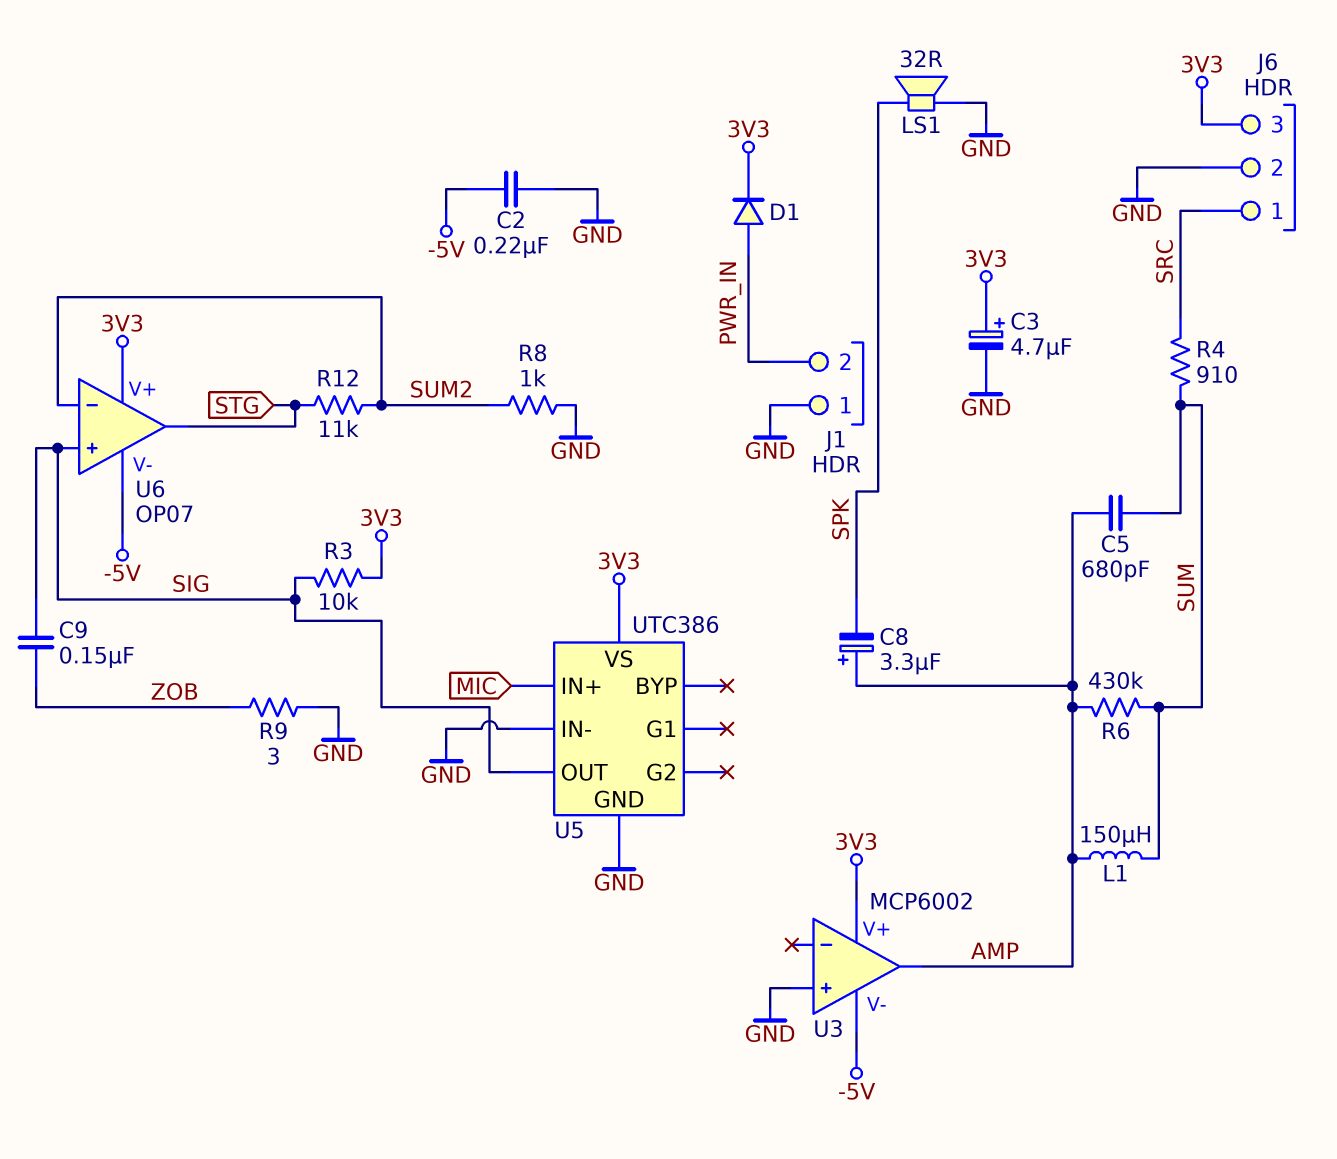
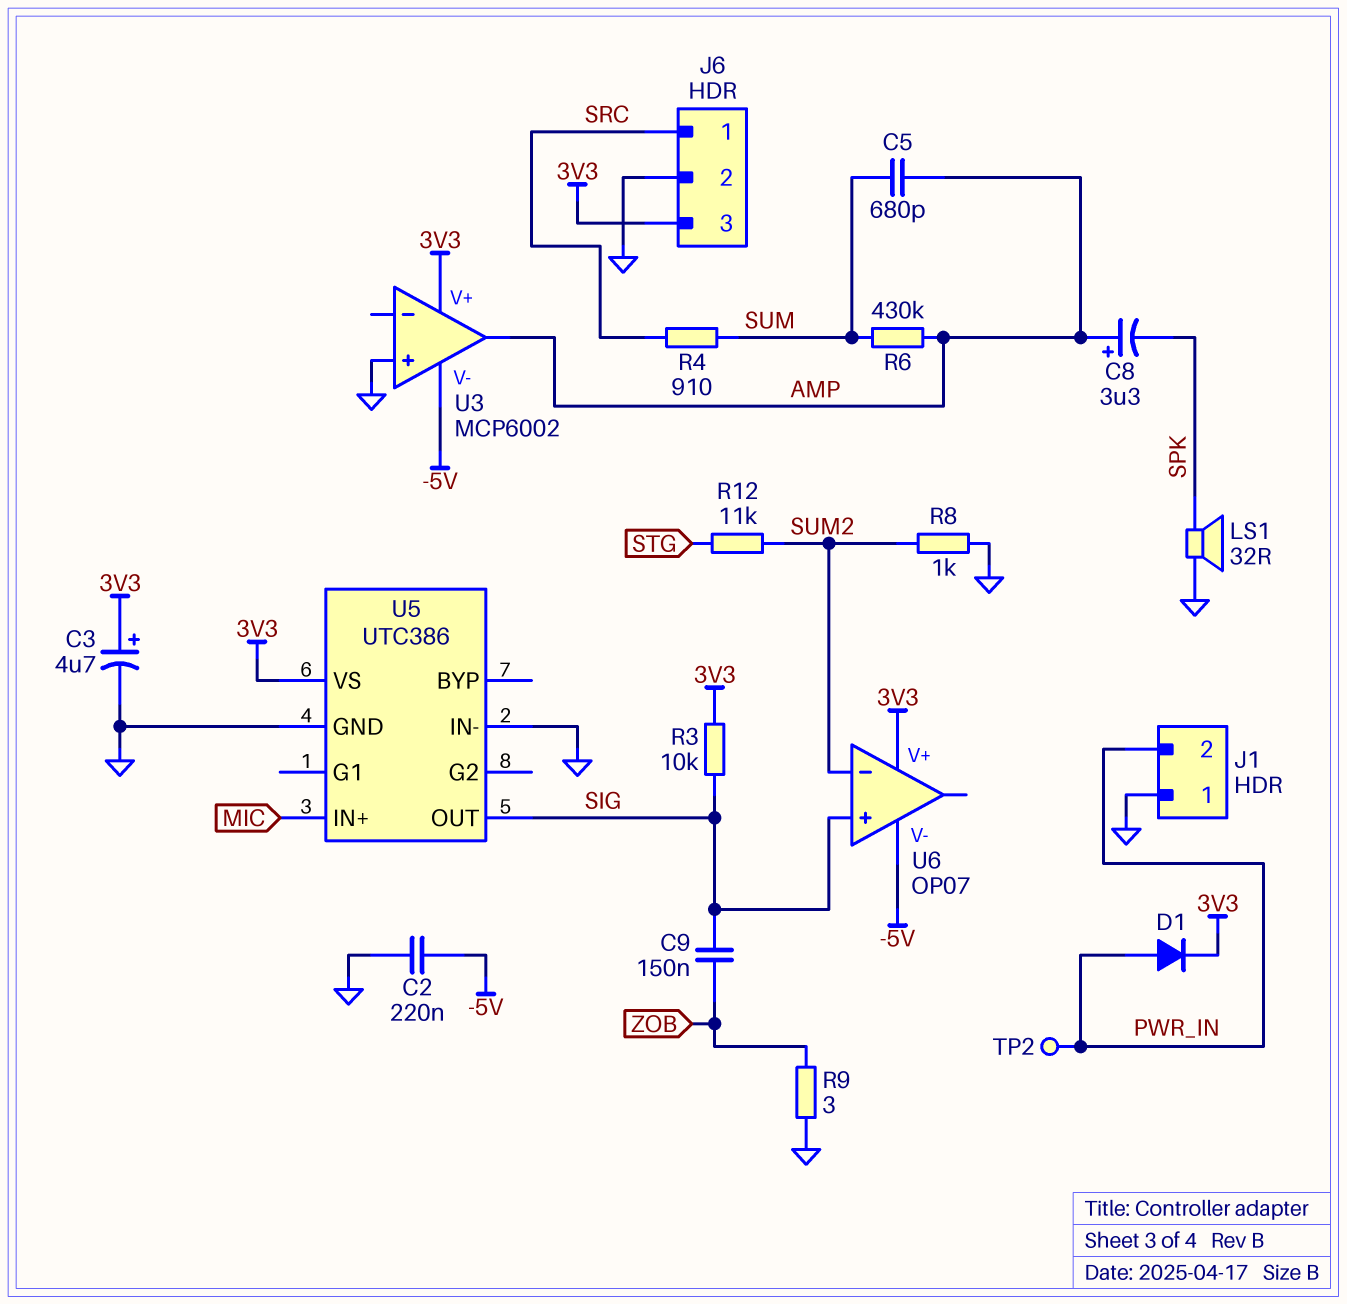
L1: 150uH (AMP, SUM) -> none
TP2: none -> test point (PWR_IN)
U6 pin out: STG -> none

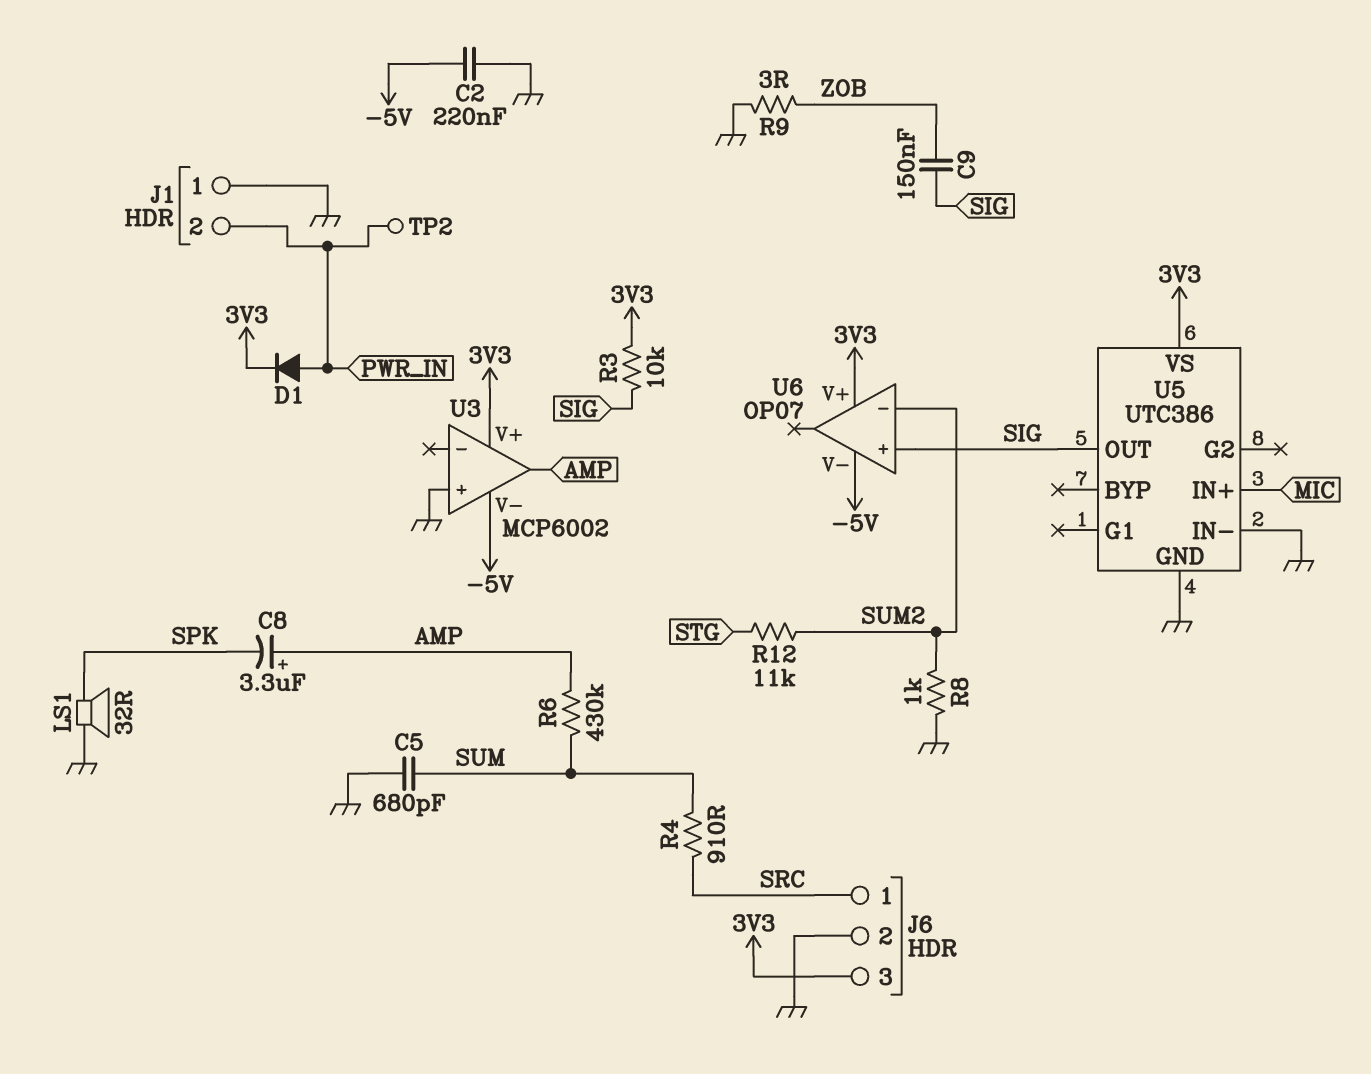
C3: 4.7uF (plus 3V3, minus GND) -> none
C5: 680pF (AMP, SUM) -> 680pF (GND, SUM)

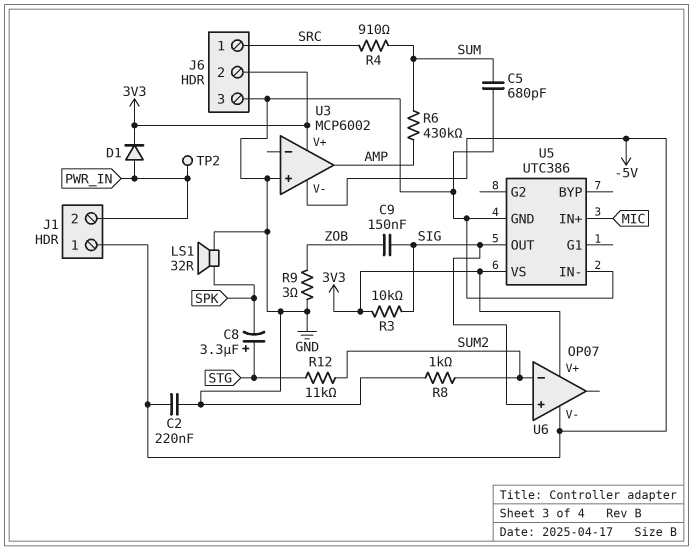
C8: 3.3uF (plus AMP, minus SPK) -> 3.3uF (plus STG, minus SPK)
J1 pin 1: GND -> -5V
J6 pin 2: GND -> 3V3
J6 pin 3: 3V3 -> GND

